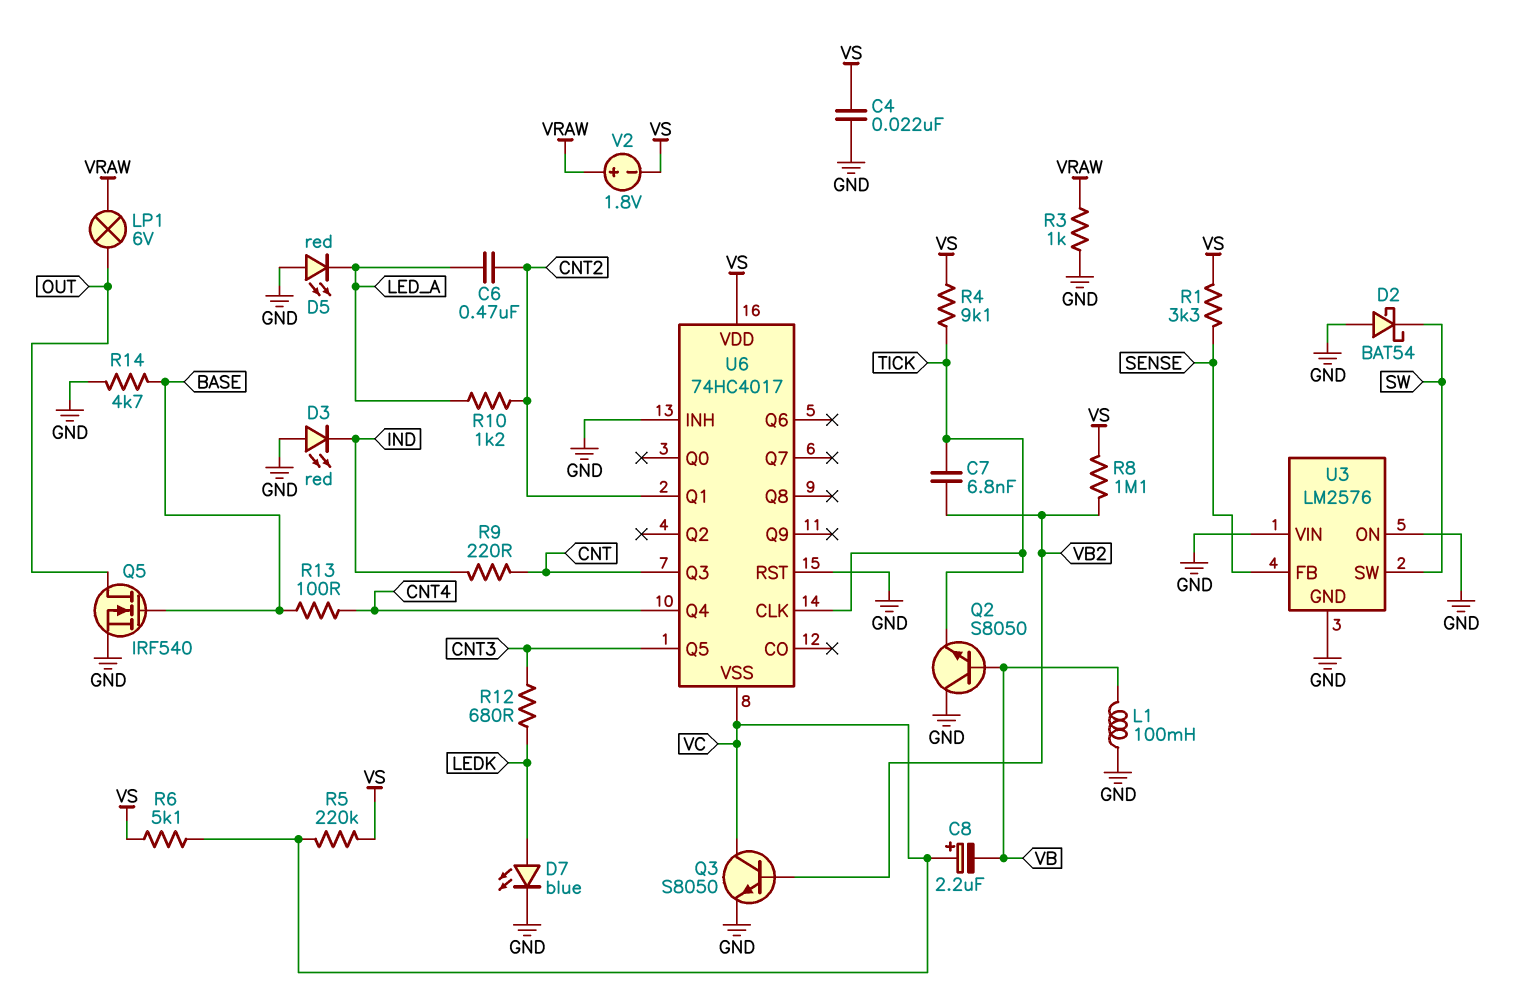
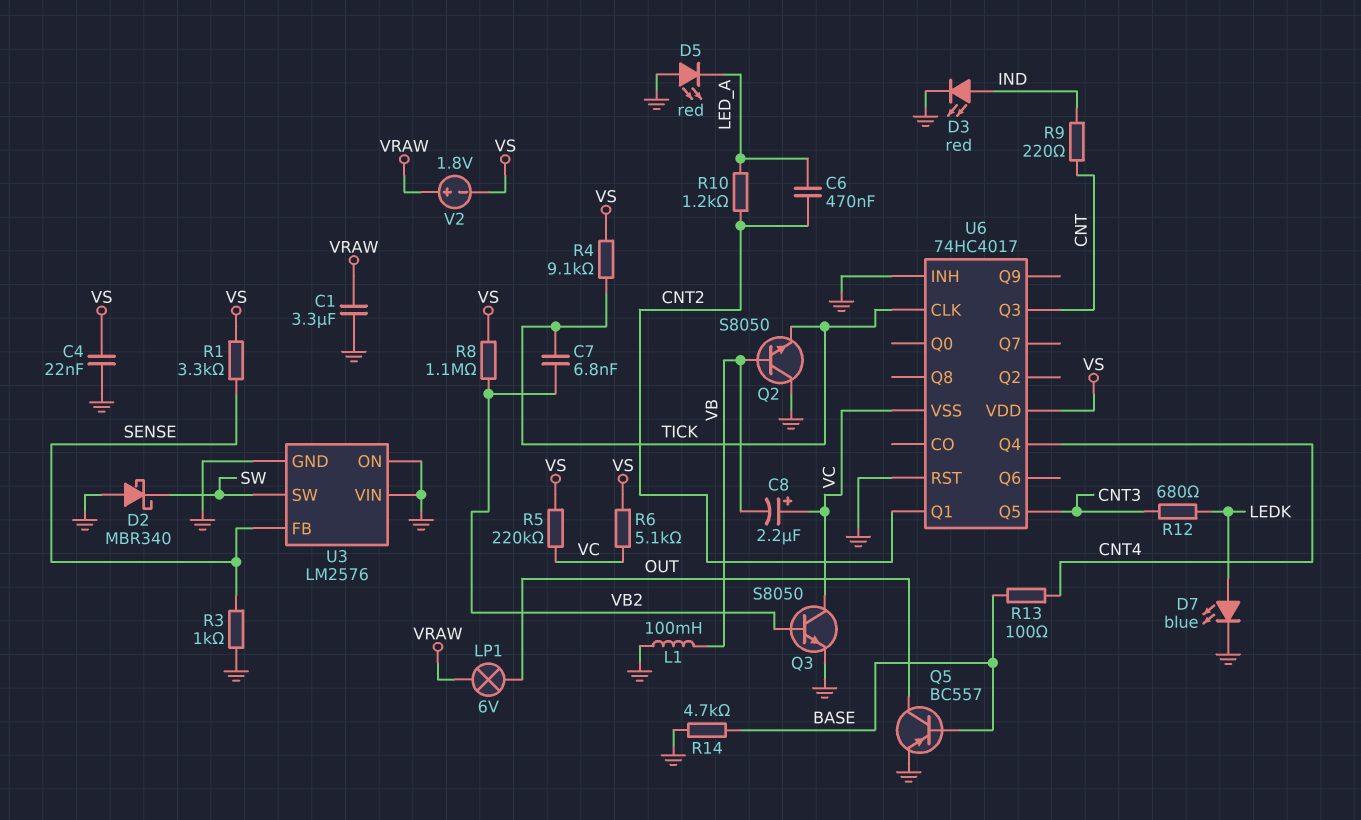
C1: none -> 3.3uF (GND, VRAW)
D2: schottky BAT54 (A GND, K SW) -> schottky MBR340 (A GND, K SW)
D3: LED red (A GND, K IND) -> LED red (A IND, K GND)
Q5: NMOS IRF540 (G BASE, D OUT, S GND) -> PNP BC557 (B BASE, C OUT, E GND)
R3: 1k (GND, VRAW) -> 1k (GND, SENSE)

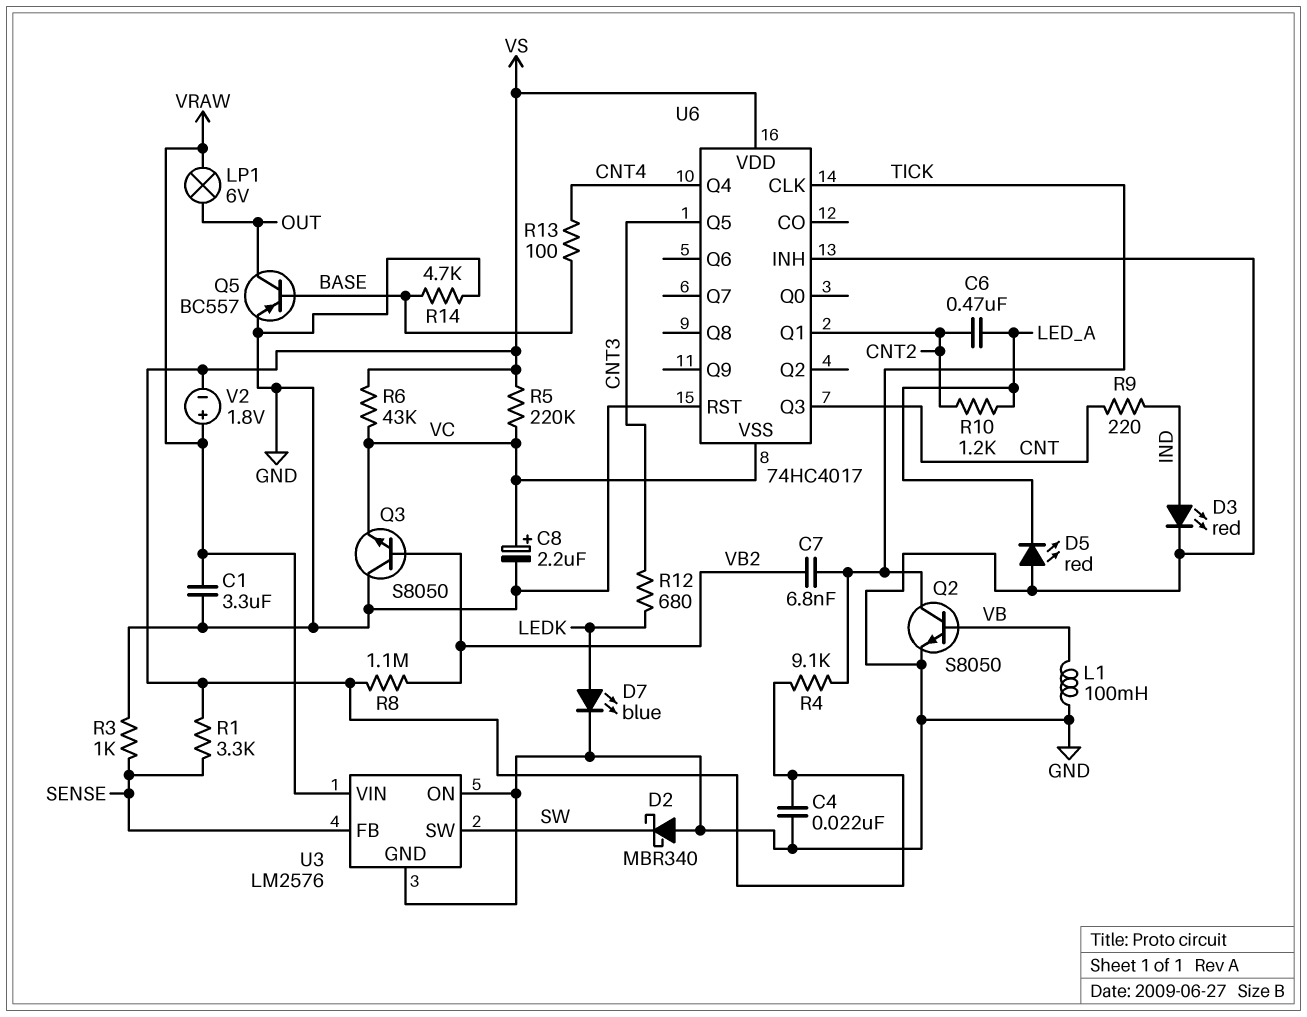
C8: 2.2uF (plus VC, minus VB) -> 2.2uF (plus VC, minus GND)
Q2: NPN S8050 (B VB, C GND, E TICK) -> NPN S8050 (B VB, C TICK, E GND)
Q3: NPN S8050 (B VB2, C VC, E GND) -> NPN S8050 (B VB2, C GND, E VC)
R6: 5.1k (VC, VS) -> 43k (VC, VS)
U3 pin VIN: GND -> VRAW

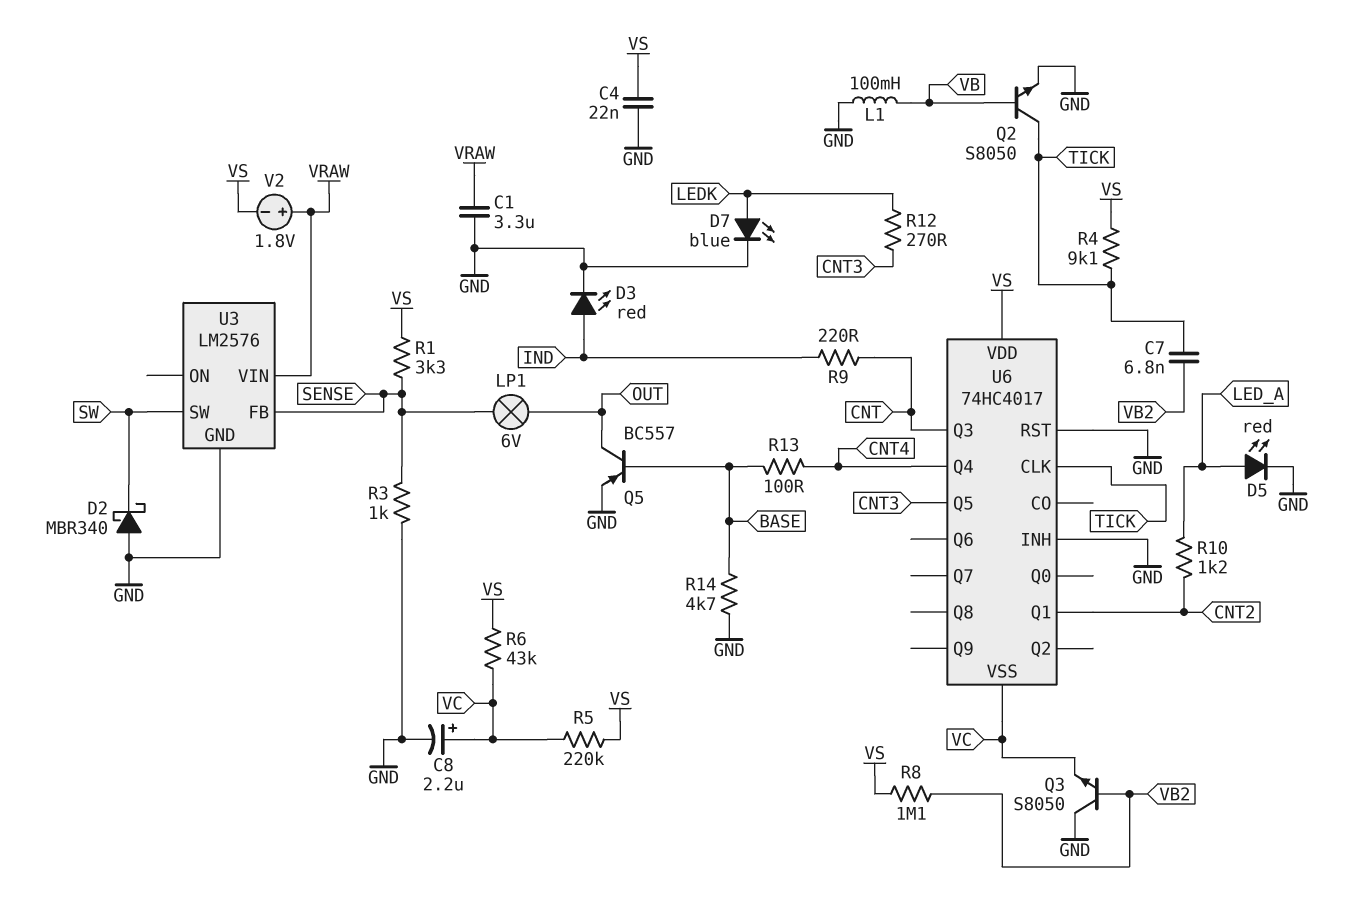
C6: 470nF (CNT2, LED_A) -> none
D5: LED red (A GND, K LED_A) -> LED red (A LED_A, K GND)
LP1: lamp 6V (OUT, VRAW) -> lamp 6V (OUT, SENSE)
R12: 680 (CNT3, LEDK) -> 270 (CNT3, LEDK)
U3 pin ON: GND -> none

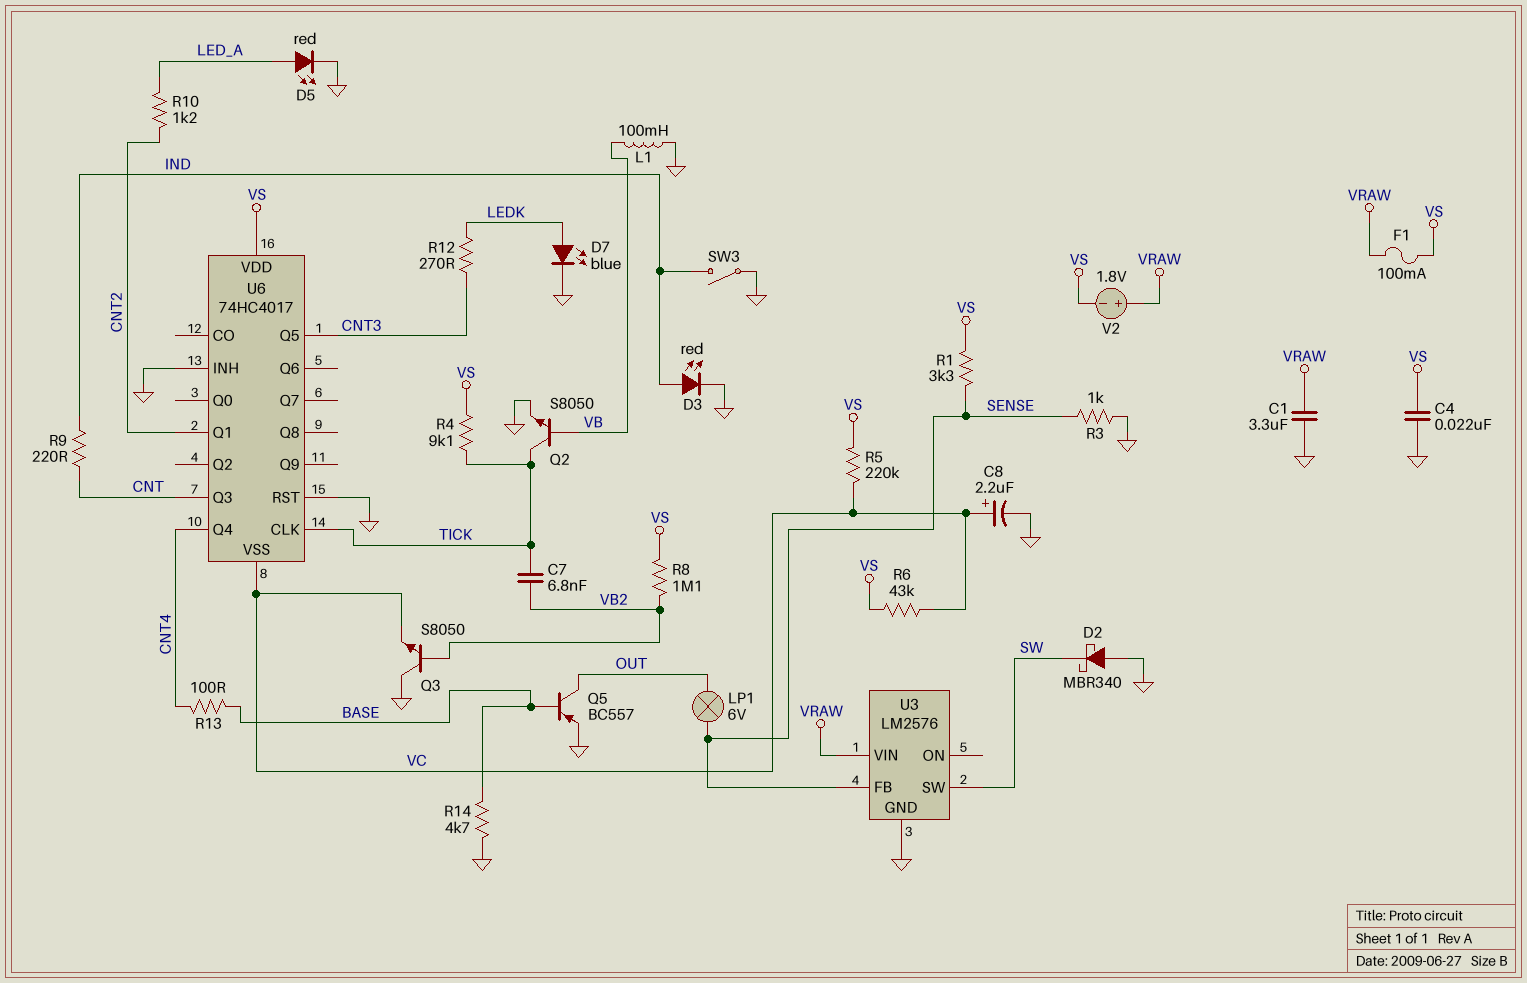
F1: none -> 100mA (VRAW, VS)
SW3: none -> switch (GND, IND)

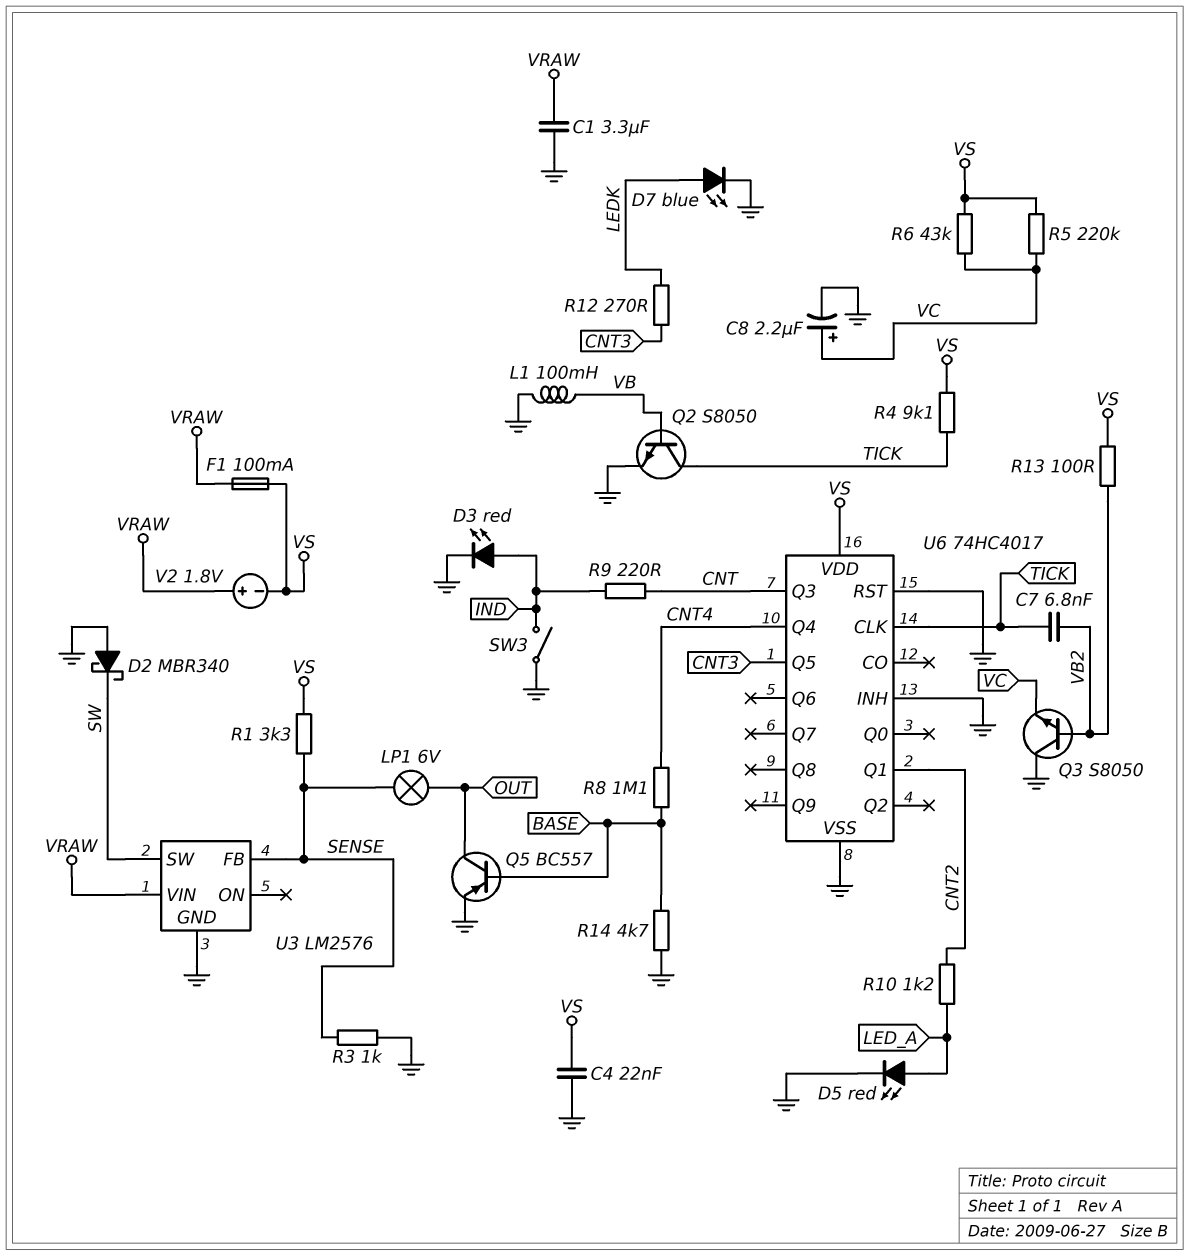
R8: 1.1M (VB2, VS) -> 1.1M (BASE, CNT4)
R13: 100 (BASE, CNT4) -> 100 (VB2, VS)
U6 pin VSS: VC -> GND

